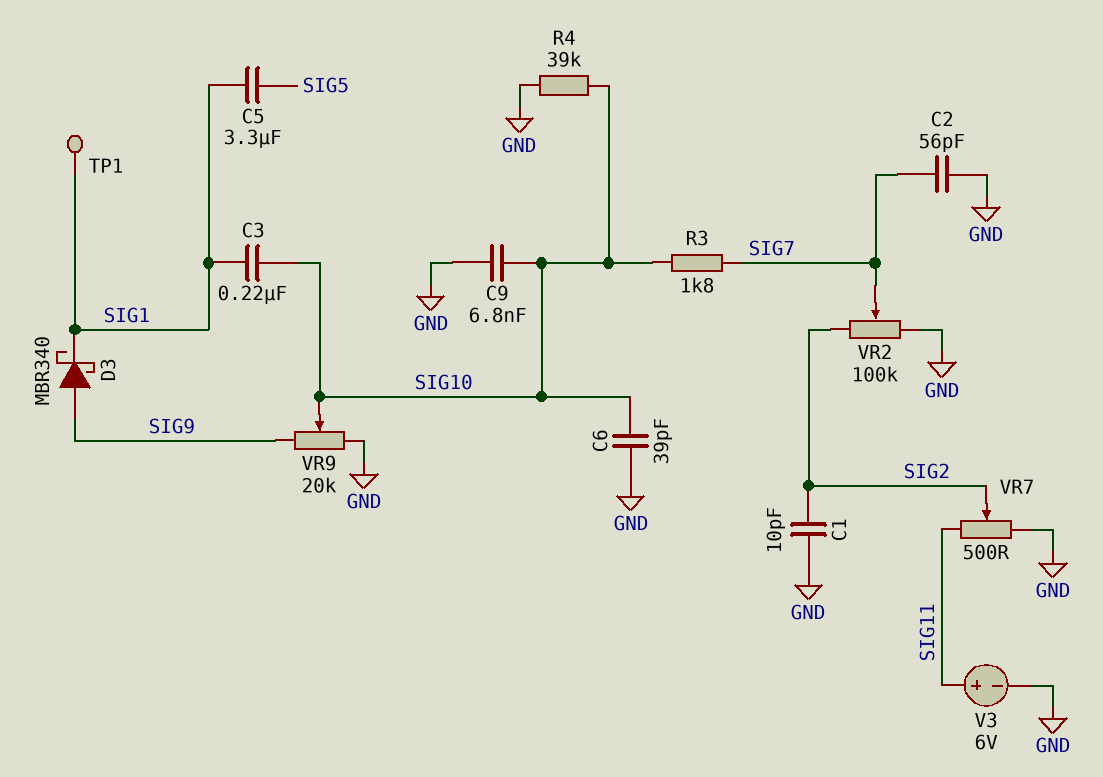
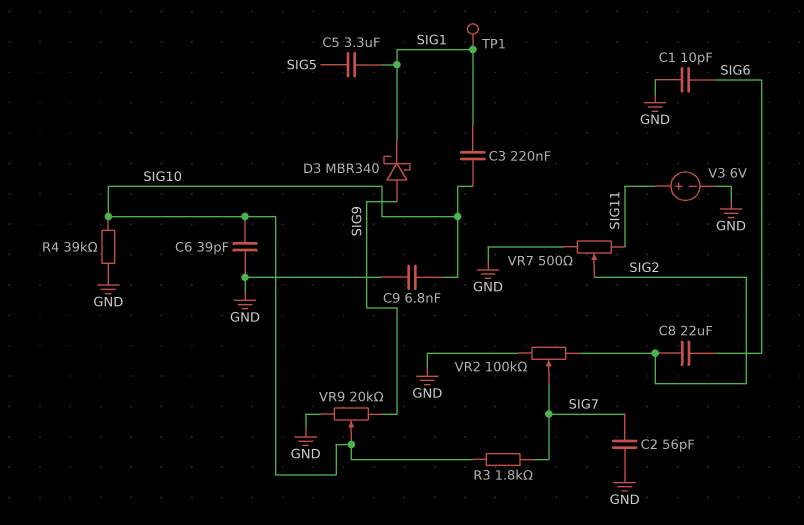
C1: 10pF (GND, SIG2) -> 10pF (GND, SIG6)
C8: none -> 22uF (SIG2, SIG6)

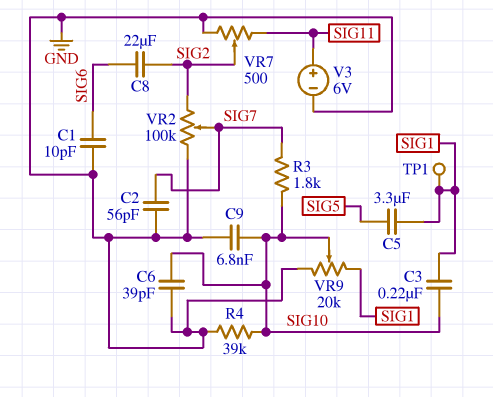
D3: schottky MBR340 (A SIG9, K SIG1) -> none
VR9: 20k (GND, SIG9, wiper SIG10) -> 20k (GND, SIG1, wiper SIG10)

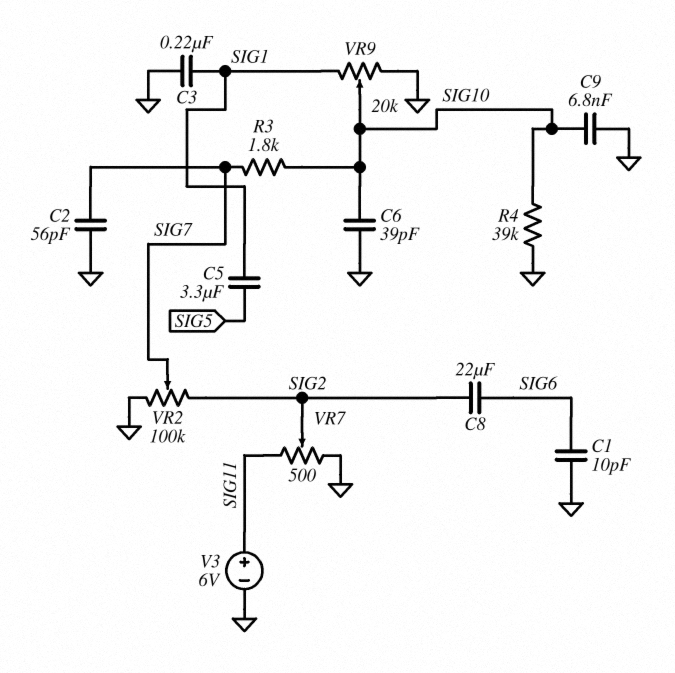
C3: 220nF (SIG1, SIG10) -> 220nF (GND, SIG1)
TP1: test point (SIG1) -> none

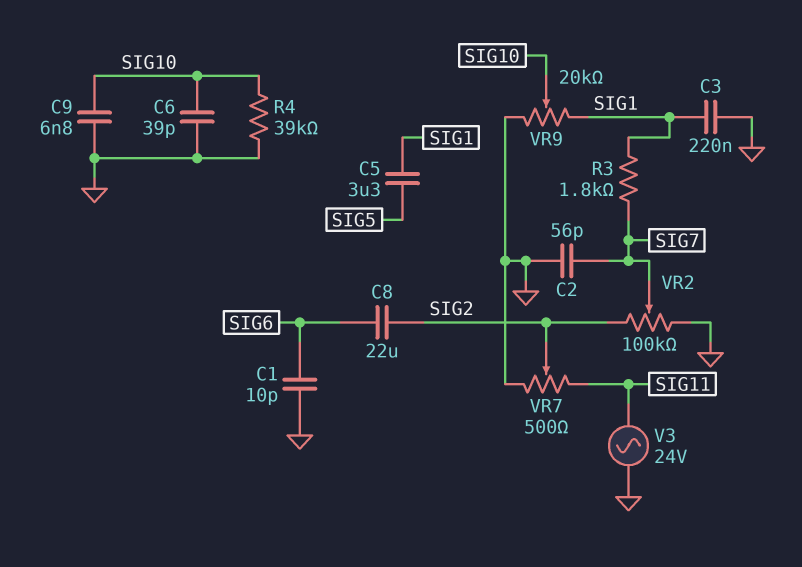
R3: 1.8k (SIG7, SIG10) -> 1.8k (SIG1, SIG7)
V3: 6V (plus SIG11, minus GND) -> AC 24V (GND, SIG11)

